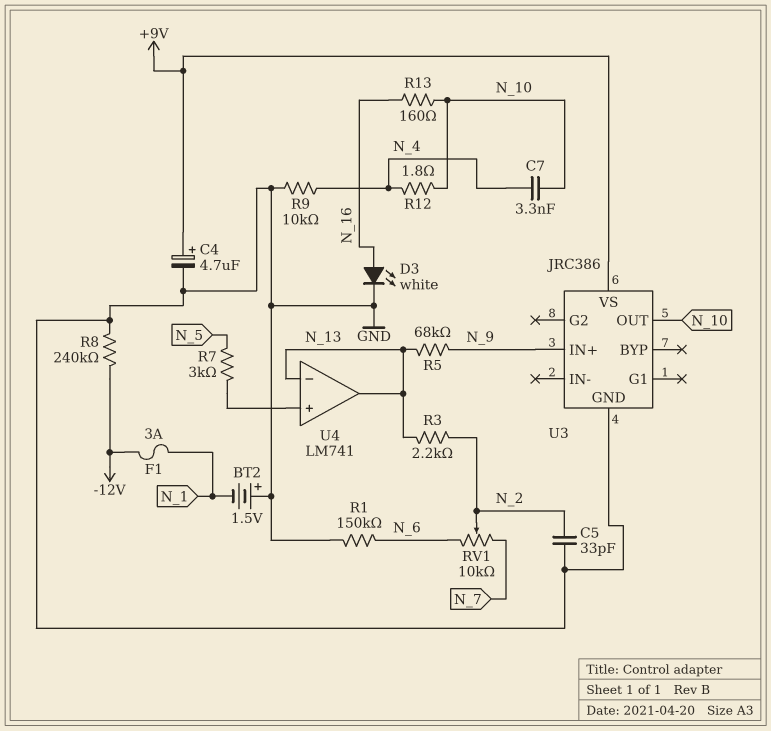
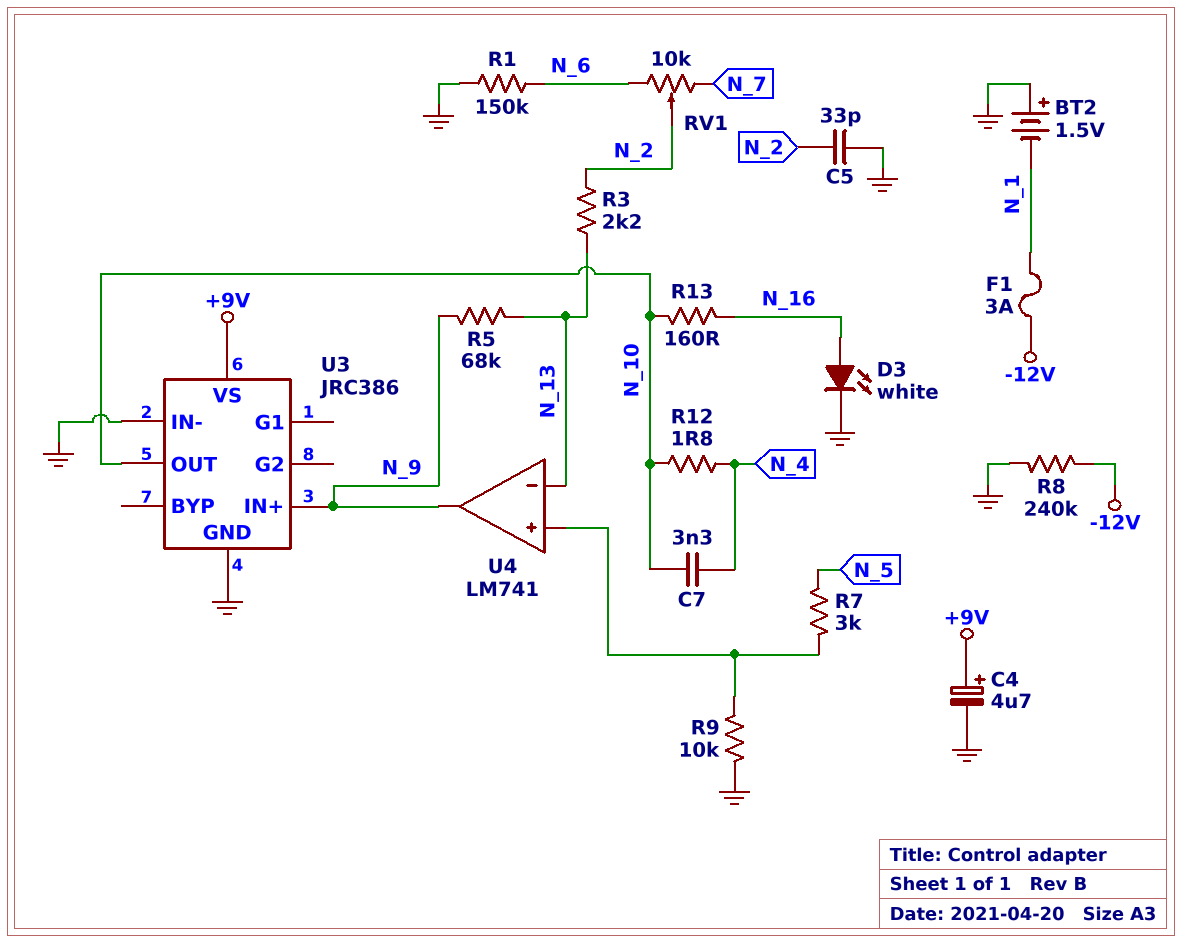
R9: 10k (GND, N_4) -> 10k (GND, U4/in+)
U3 pin IN-: none -> GND
U4 pin out: N_13 -> N_9

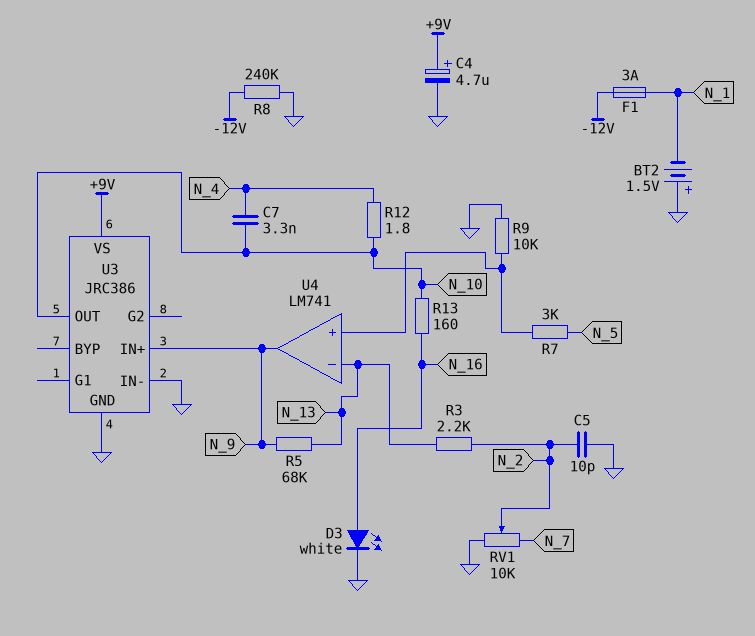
C5: 33pF (GND, N_2) -> 10pF (GND, N_2)
R1: 150k (GND, N_6) -> none
RV1: 10k (N_6, N_7, wiper N_2) -> 10k (GND, N_7, wiper N_2)

